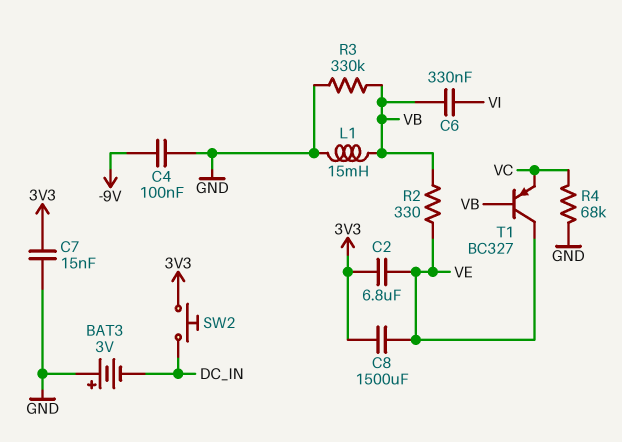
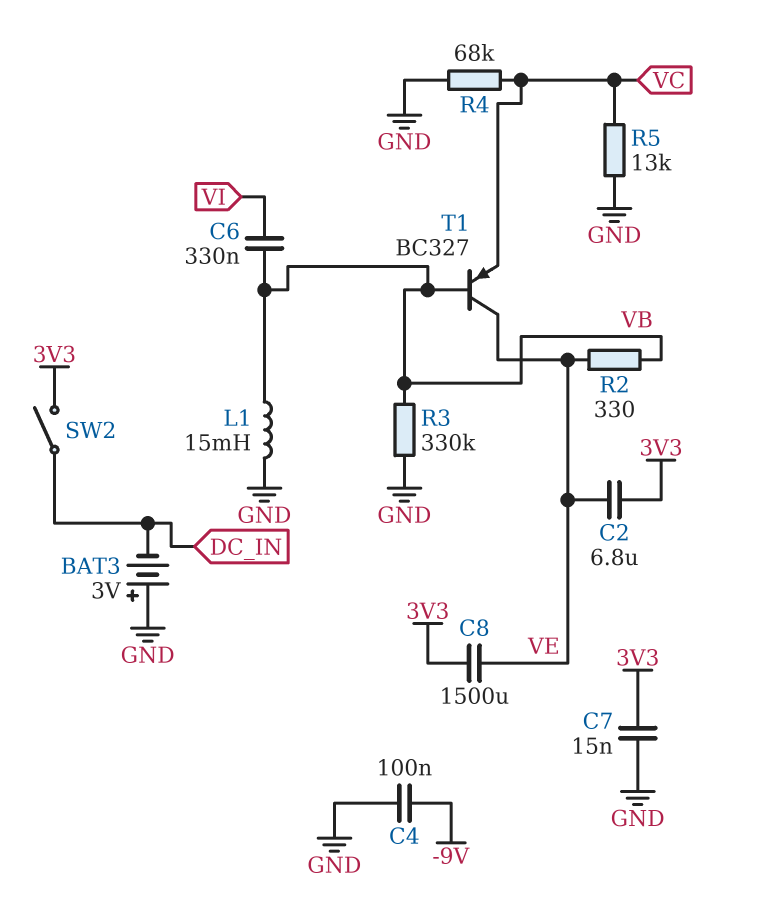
R5: none -> 13k (GND, VC)
SW2: button (3V3, DC_IN) -> switch (3V3, DC_IN)

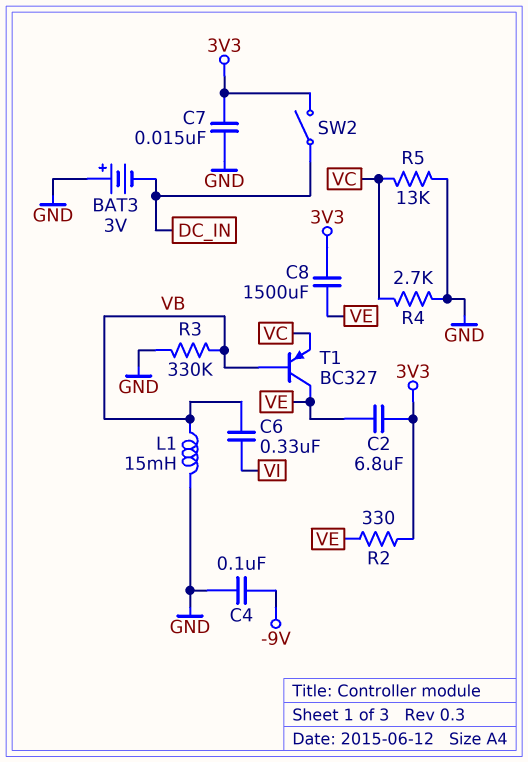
R2: 330 (VB, VE) -> 330 (3V3, VE)
R4: 68k (GND, VC) -> 2.7k (GND, VC)

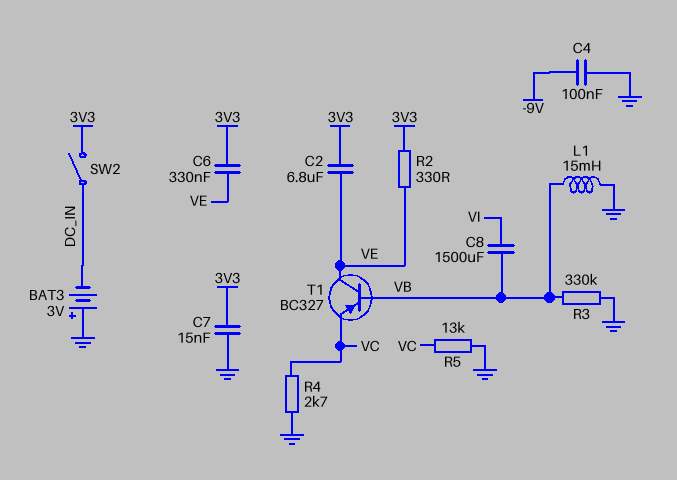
C6: 330nF (VB, VI) -> 330nF (3V3, VE)
C8: 1500uF (3V3, VE) -> 1500uF (VB, VI)

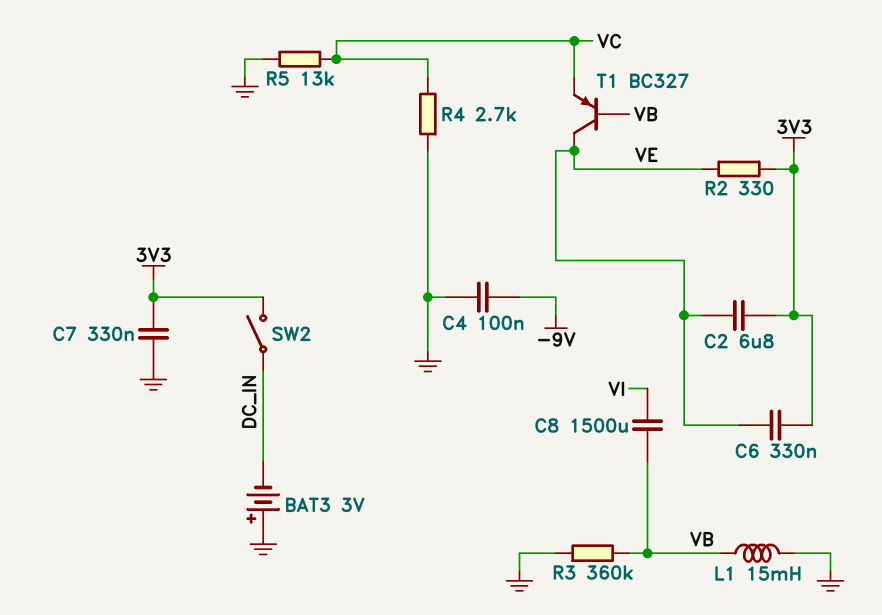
C7: 15nF (3V3, GND) -> 330nF (3V3, GND)
R3: 330k (GND, VB) -> 360k (GND, VB)

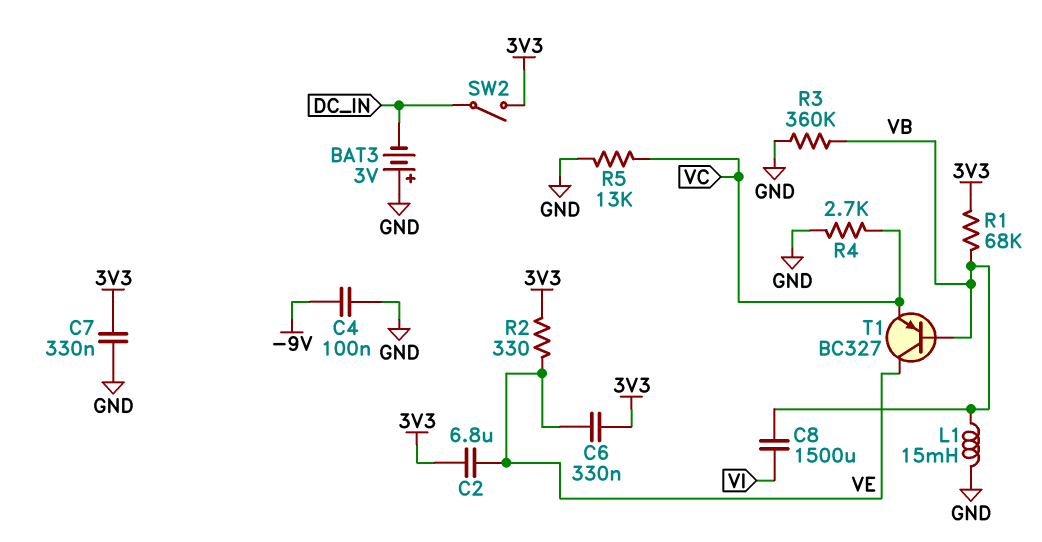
R1: none -> 68k (3V3, VB)

